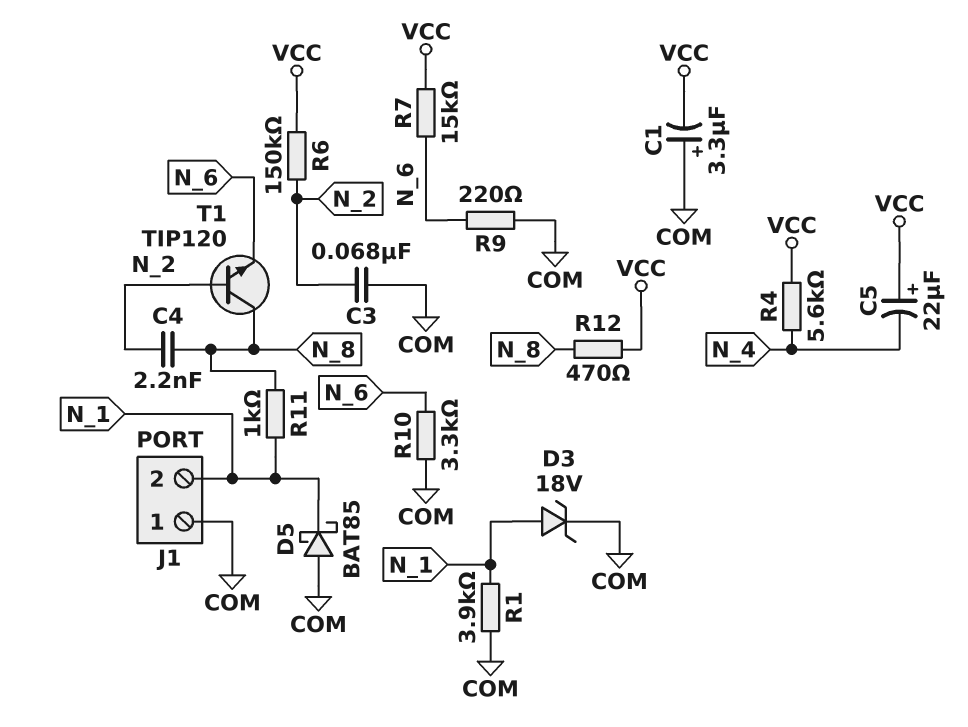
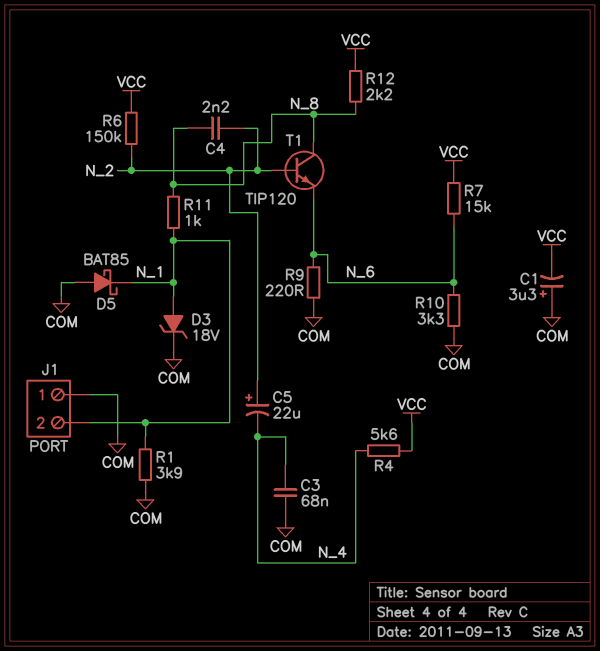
C3: 68nF (COM, N_2) -> 68nF (COM, N_4)
C5: 22uF (plus VCC, minus N_4) -> 22uF (plus N_2, minus N_4)
R12: 470 (N_8, VCC) -> 2.2k (N_8, VCC)

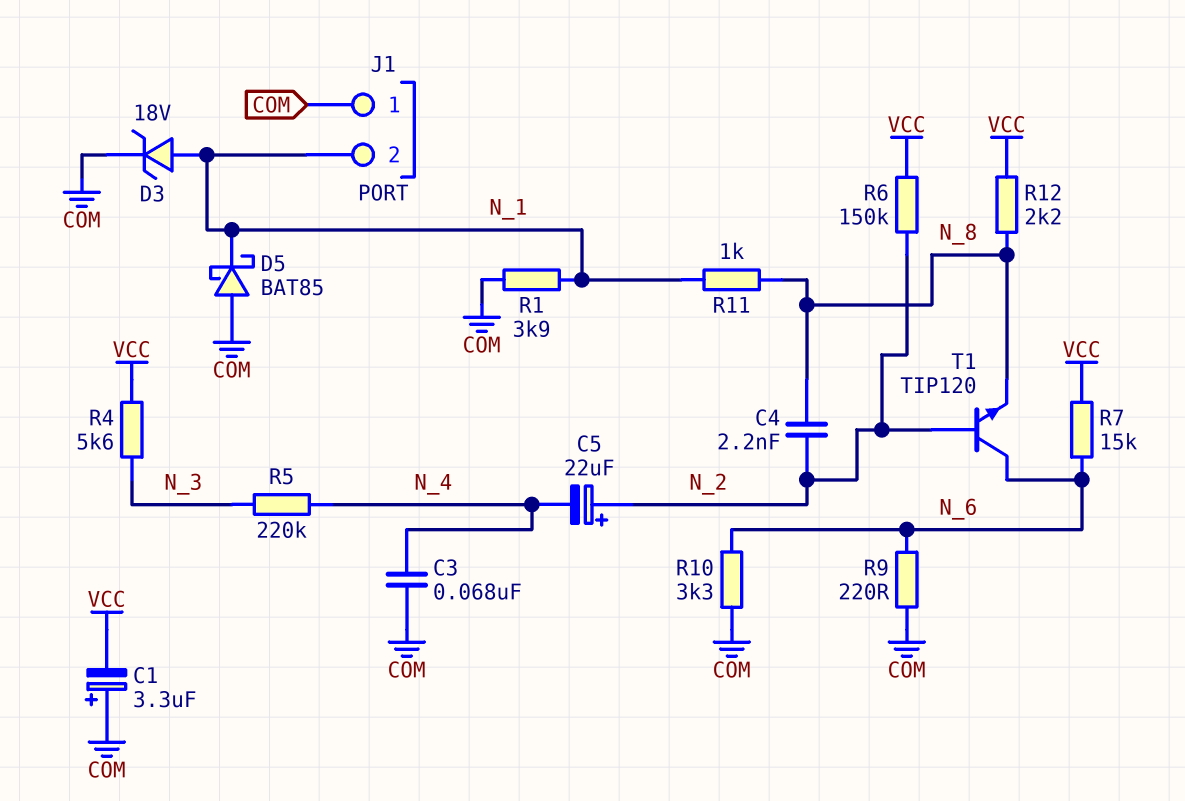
R4: 5.6k (N_4, VCC) -> 5.6k (N_3, VCC)
R5: none -> 220k (N_3, N_4)
T1: NPN TIP120 (B N_2, C N_8, E N_6) -> NPN TIP120 (B N_2, C N_6, E N_8)

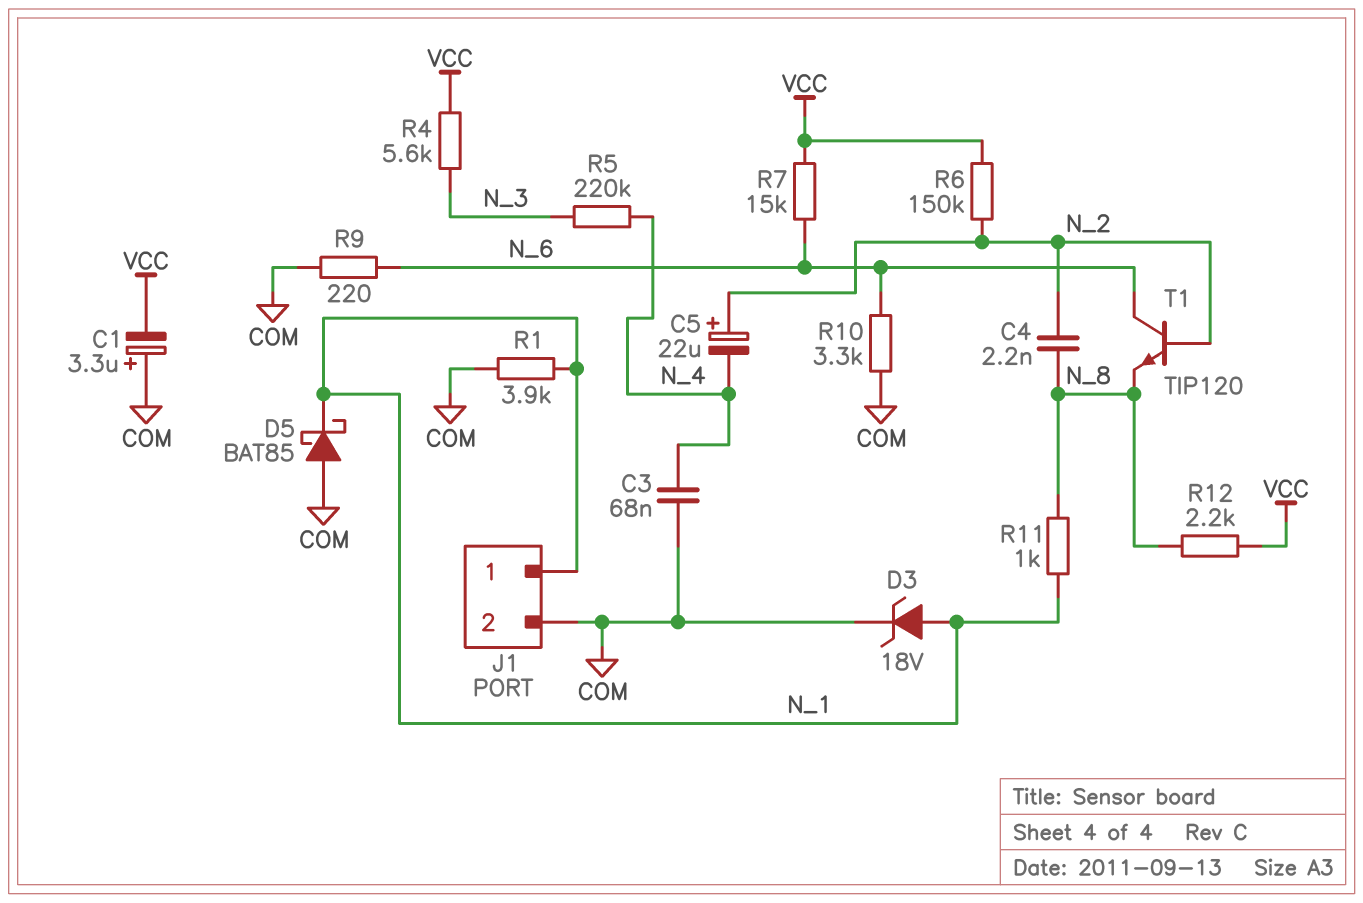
J1 pin 1: COM -> N_1
J1 pin 2: N_1 -> COM

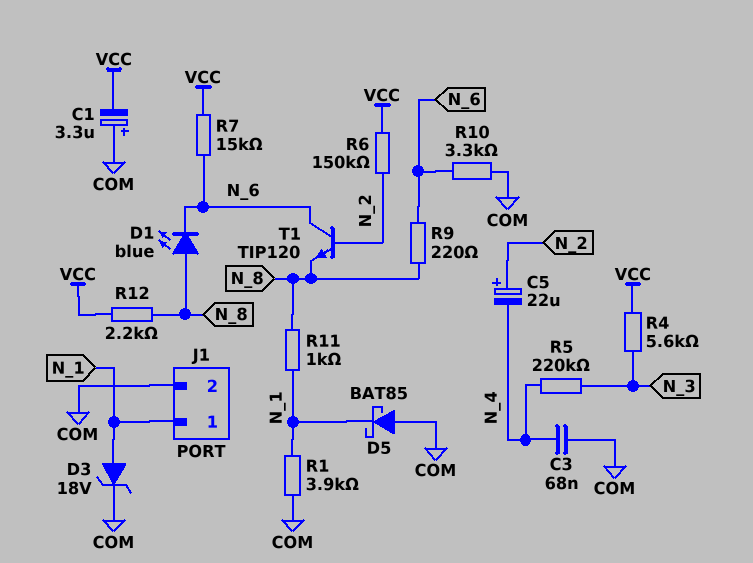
C4: 2.2nF (N_2, N_8) -> none
D1: none -> LED blue (A N_8, K N_6)
R9: 220 (COM, N_6) -> 220 (N_6, N_8)

